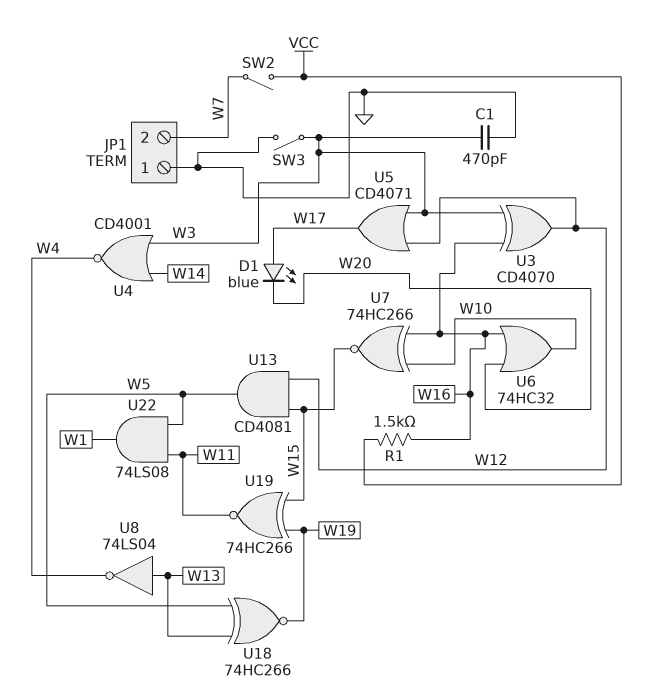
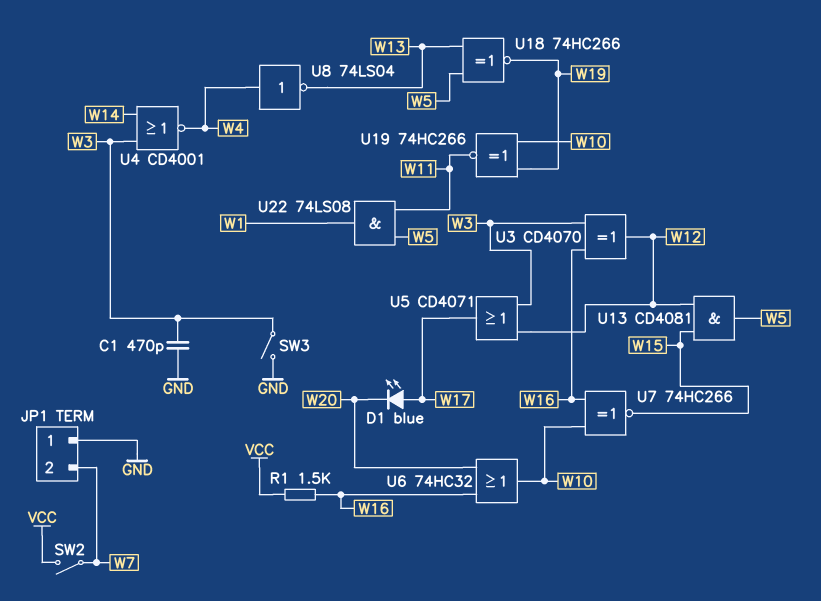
U8: NOT 74LS04 (in W13, out W4) -> NOT 74LS04 (in W4, out W13)
U19: XNOR 74HC266 (in W15, in W19, out W11) -> XNOR 74HC266 (in W10, in W19, out W11)

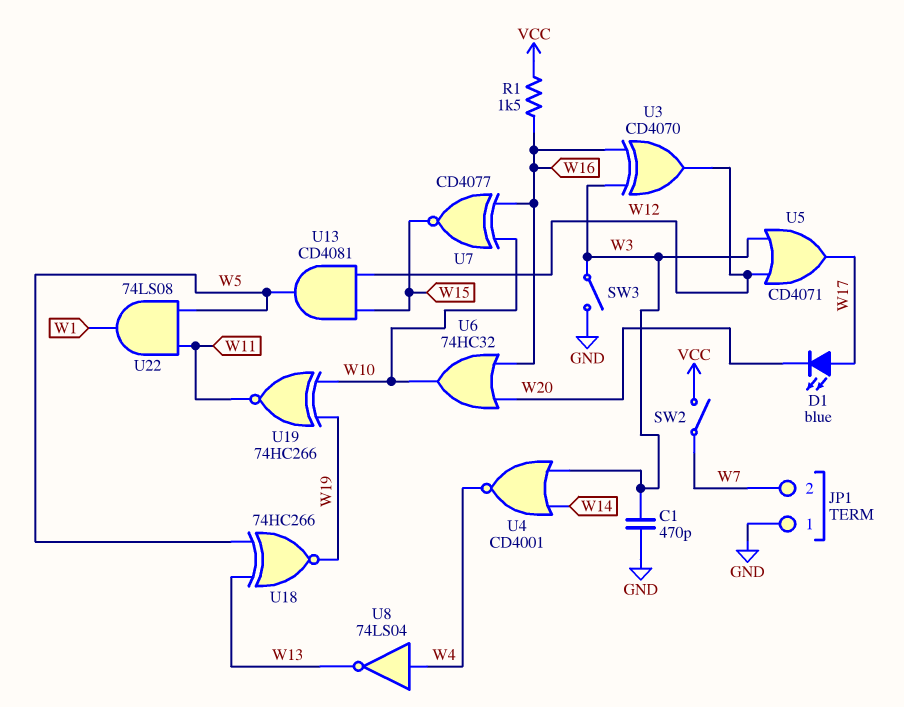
U7: XNOR 74HC266 (in W10, in W16, out W15) -> XNOR CD4077 (in W10, in W16, out W15)

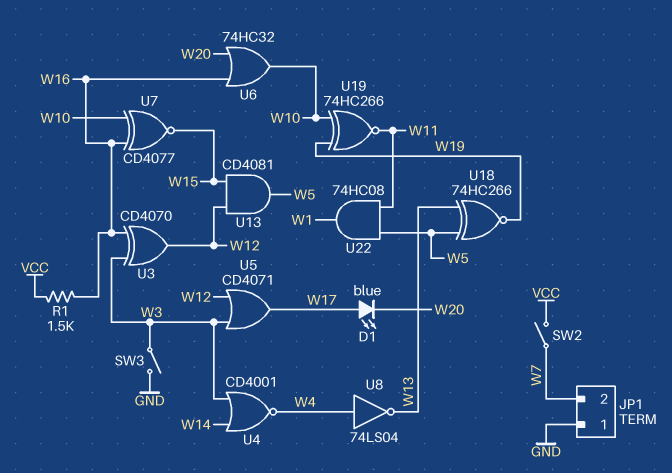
C1: 470pF (GND, W3) -> none
U22: AND 74LS08 (in W5, in W11, out W1) -> AND 74HC08 (in W5, in W11, out W1)

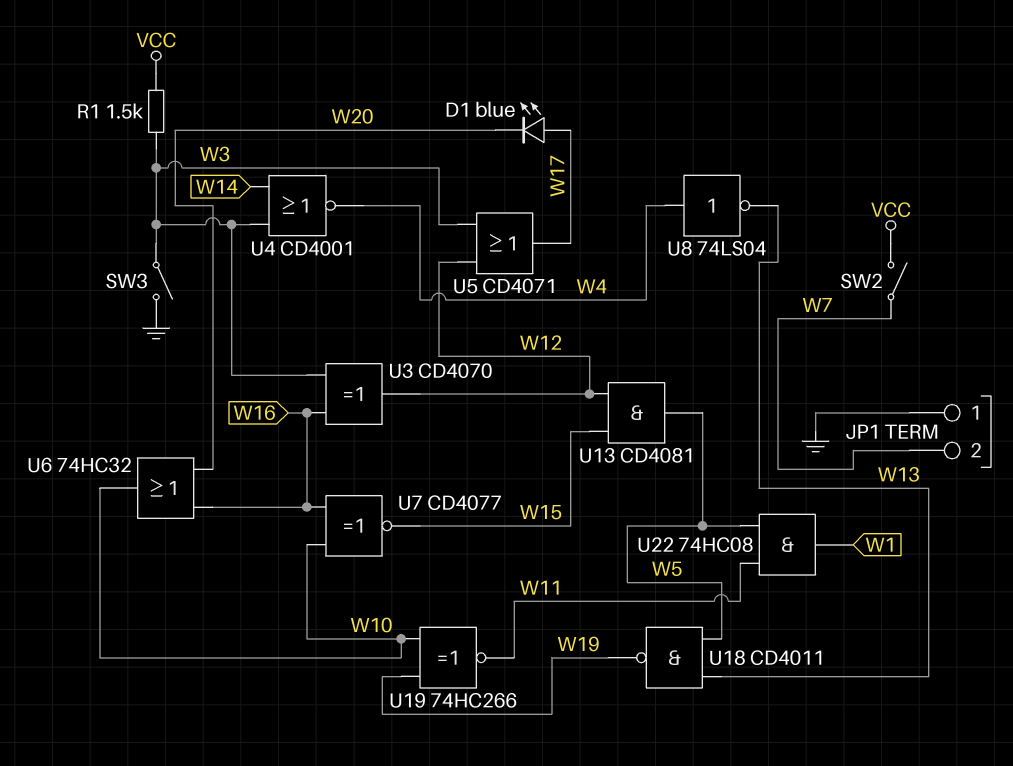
R1: 1.5k (VCC, W16) -> 1.5k (VCC, W3)
U18: XNOR 74HC266 (in W5, in W13, out W19) -> NAND CD4011 (in W5, in W13, out W19)

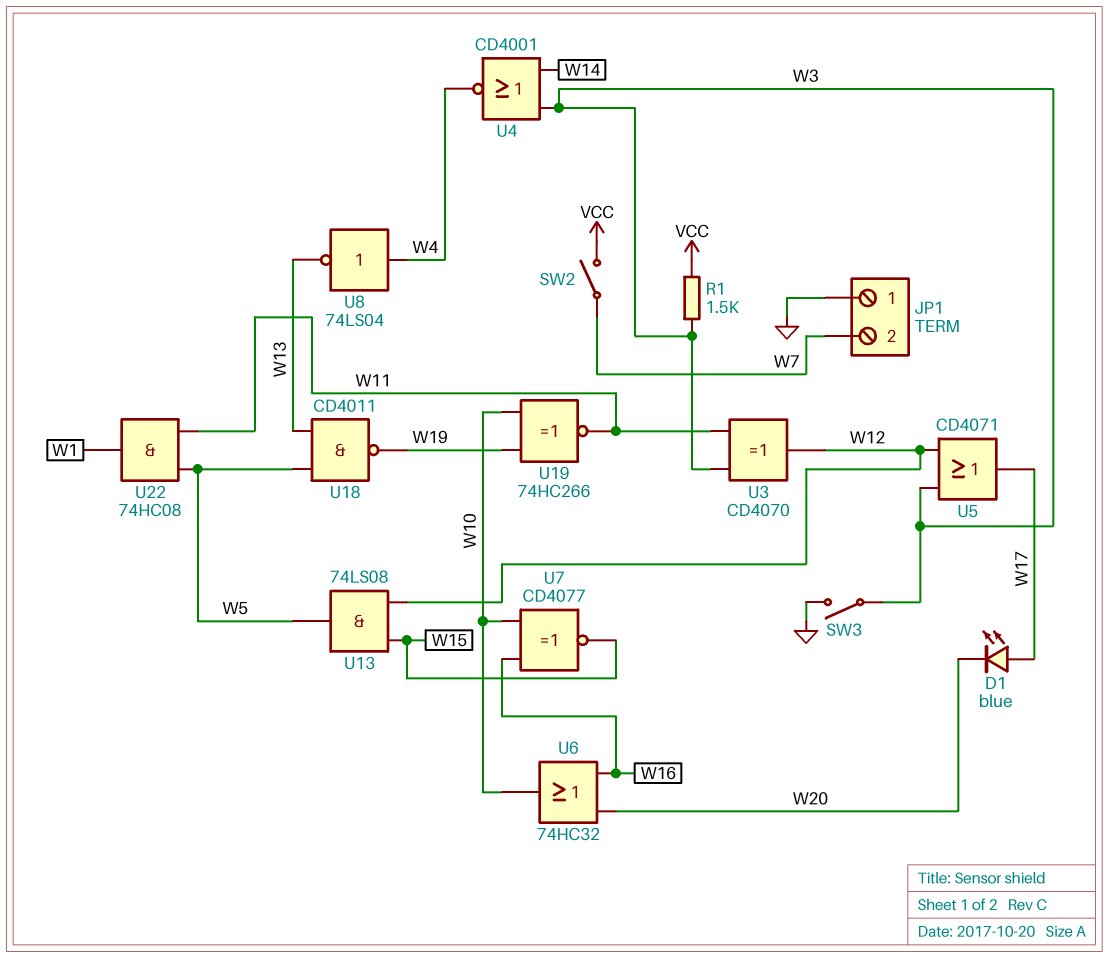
U3: XOR CD4070 (in W3, in W16, out W12) -> XOR CD4070 (in W3, in W11, out W12)
U13: AND CD4081 (in W12, in W15, out W5) -> AND 74LS08 (in W12, in W15, out W5)

